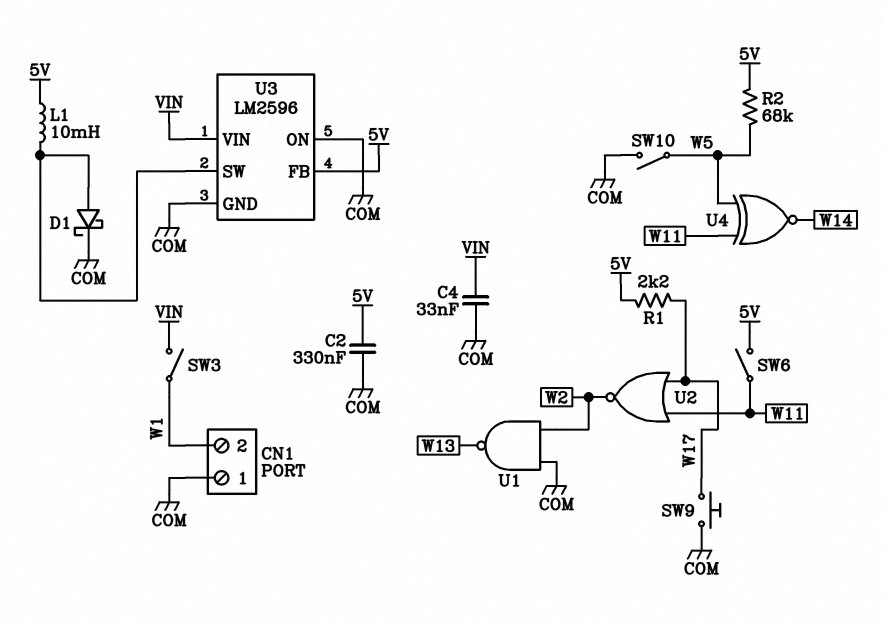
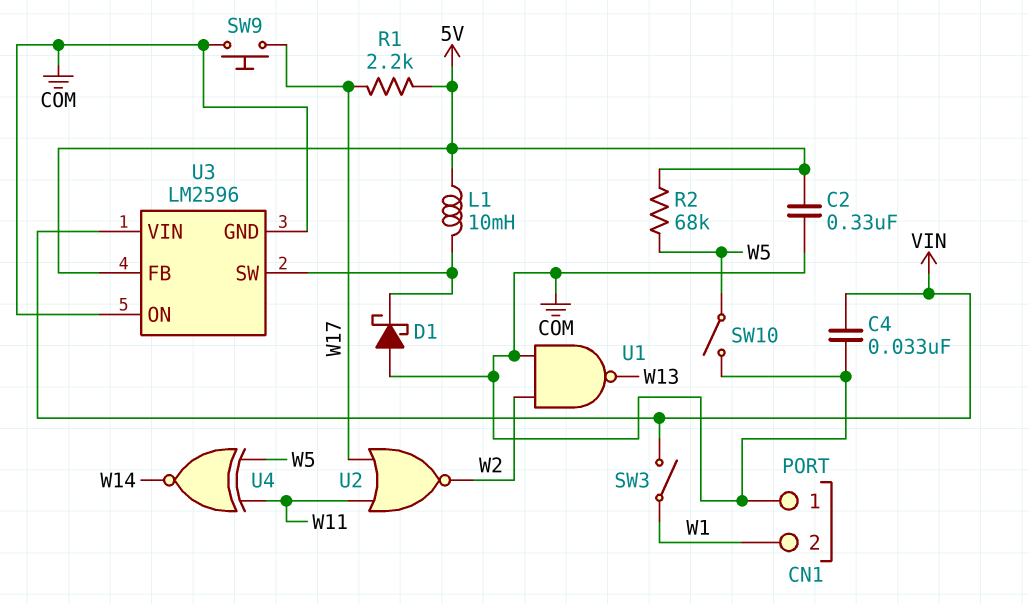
D1: schottky (A U3/SW, K COM) -> schottky (A COM, K U3/SW)
SW6: switch (5V, W11) -> none

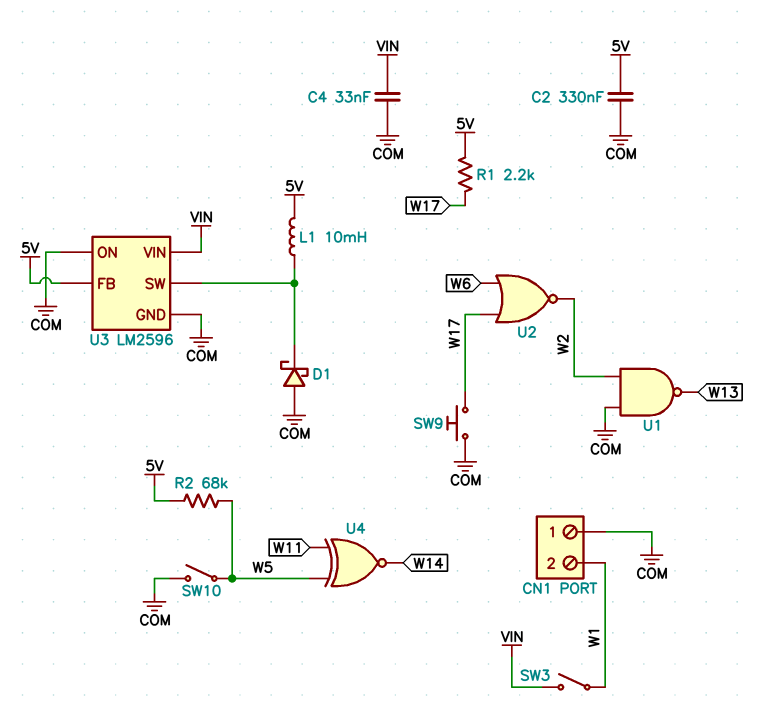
U2: NOR (in W11, in W17, out W2) -> NOR (in W6, in W17, out W2)

